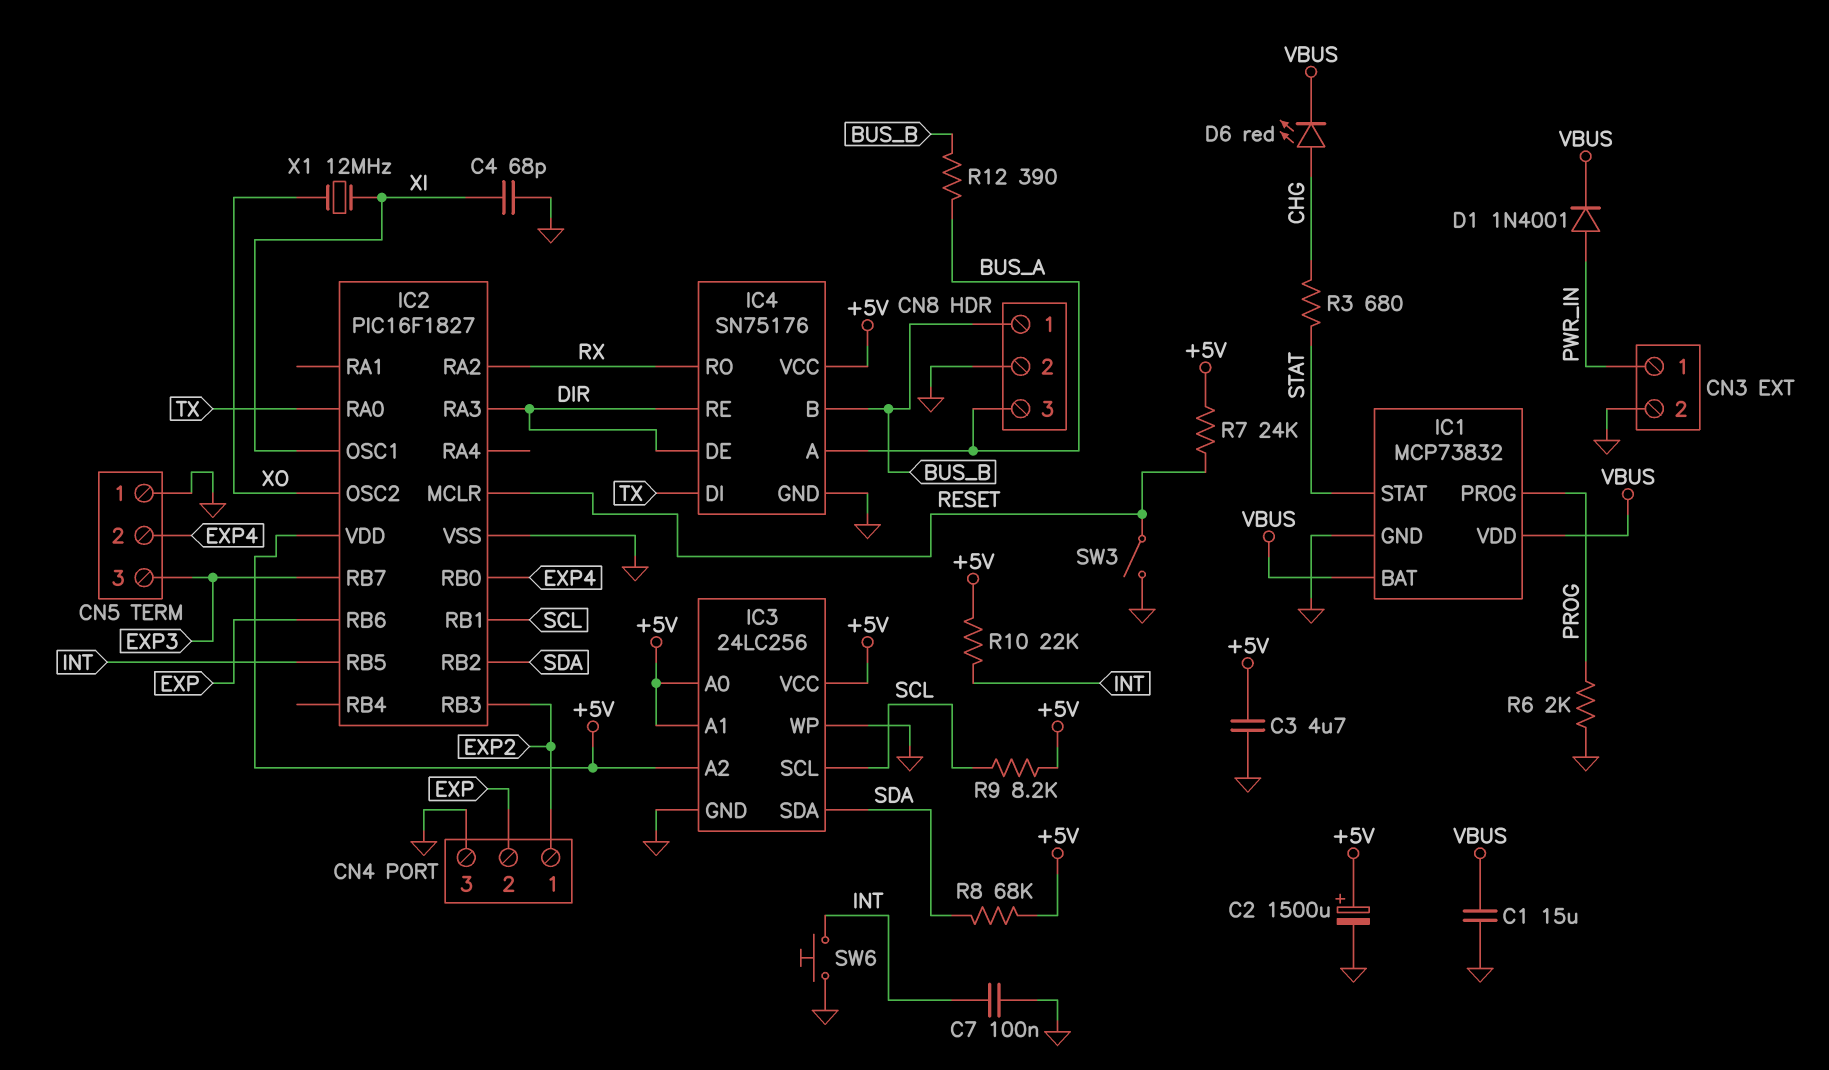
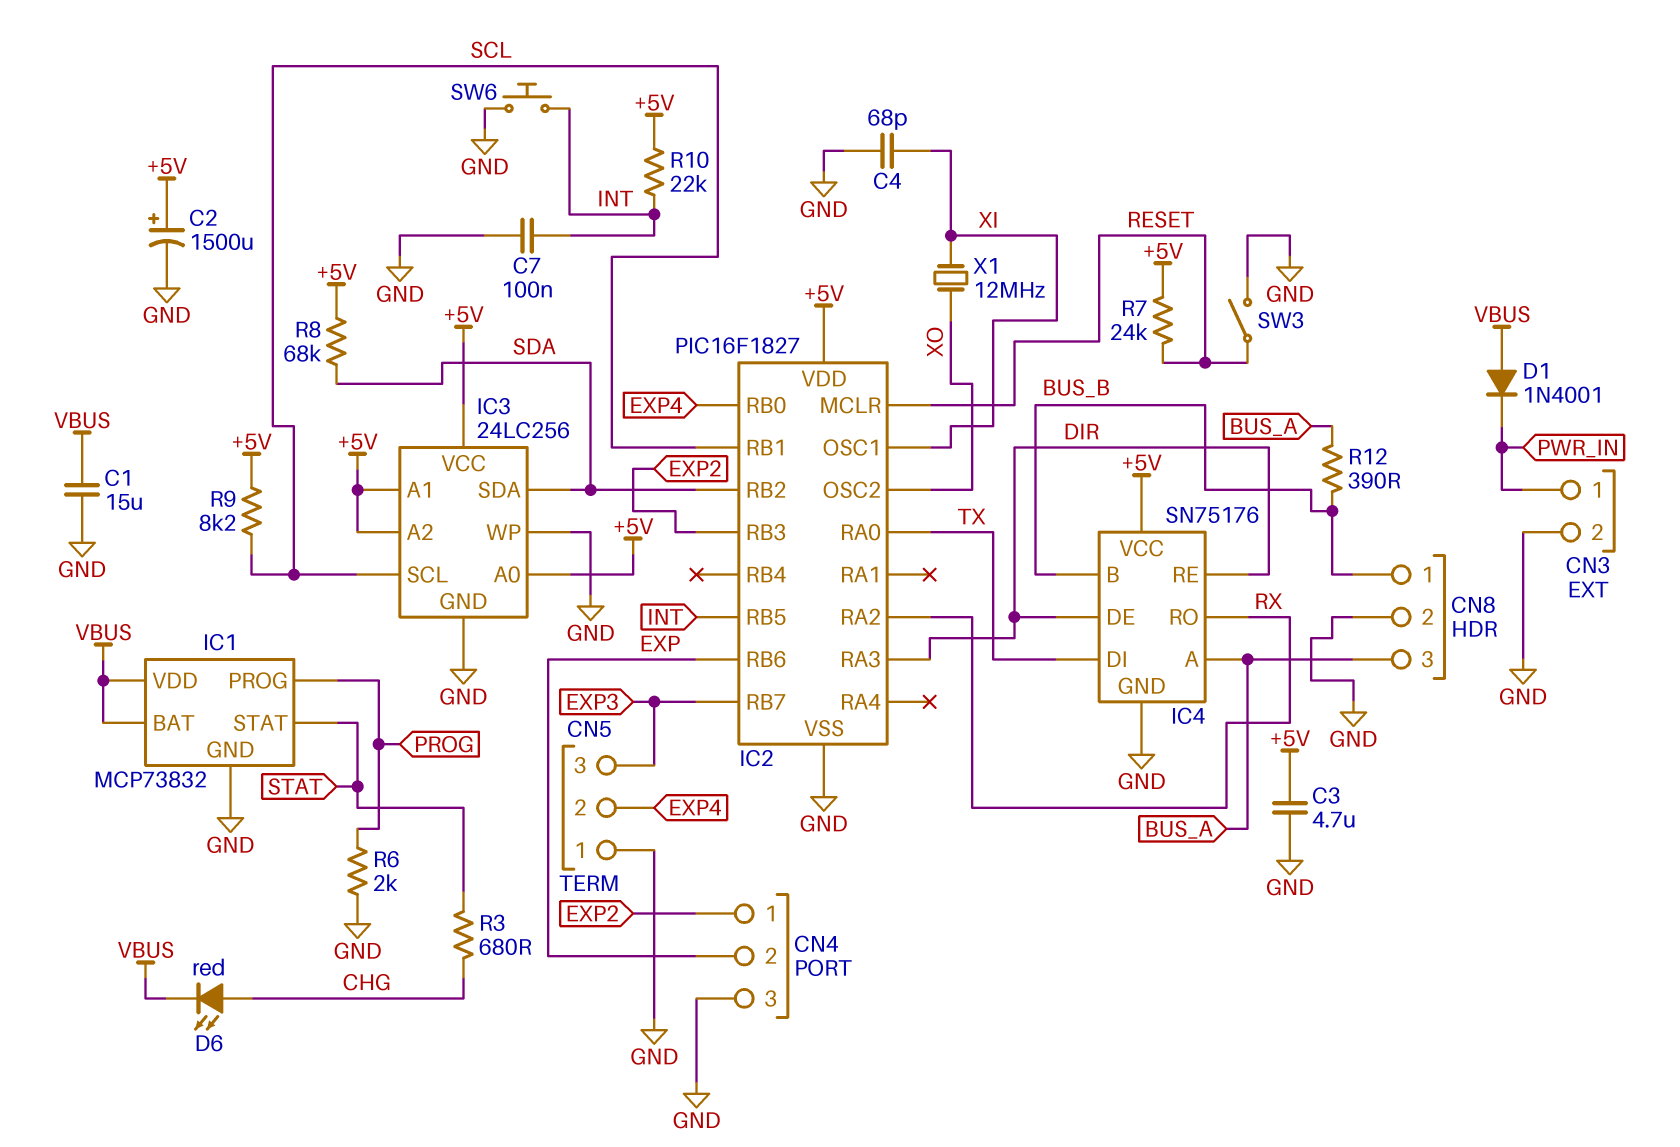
D1: diode 1N4001 (A PWR_IN, K VBUS) -> diode 1N4001 (A VBUS, K PWR_IN)

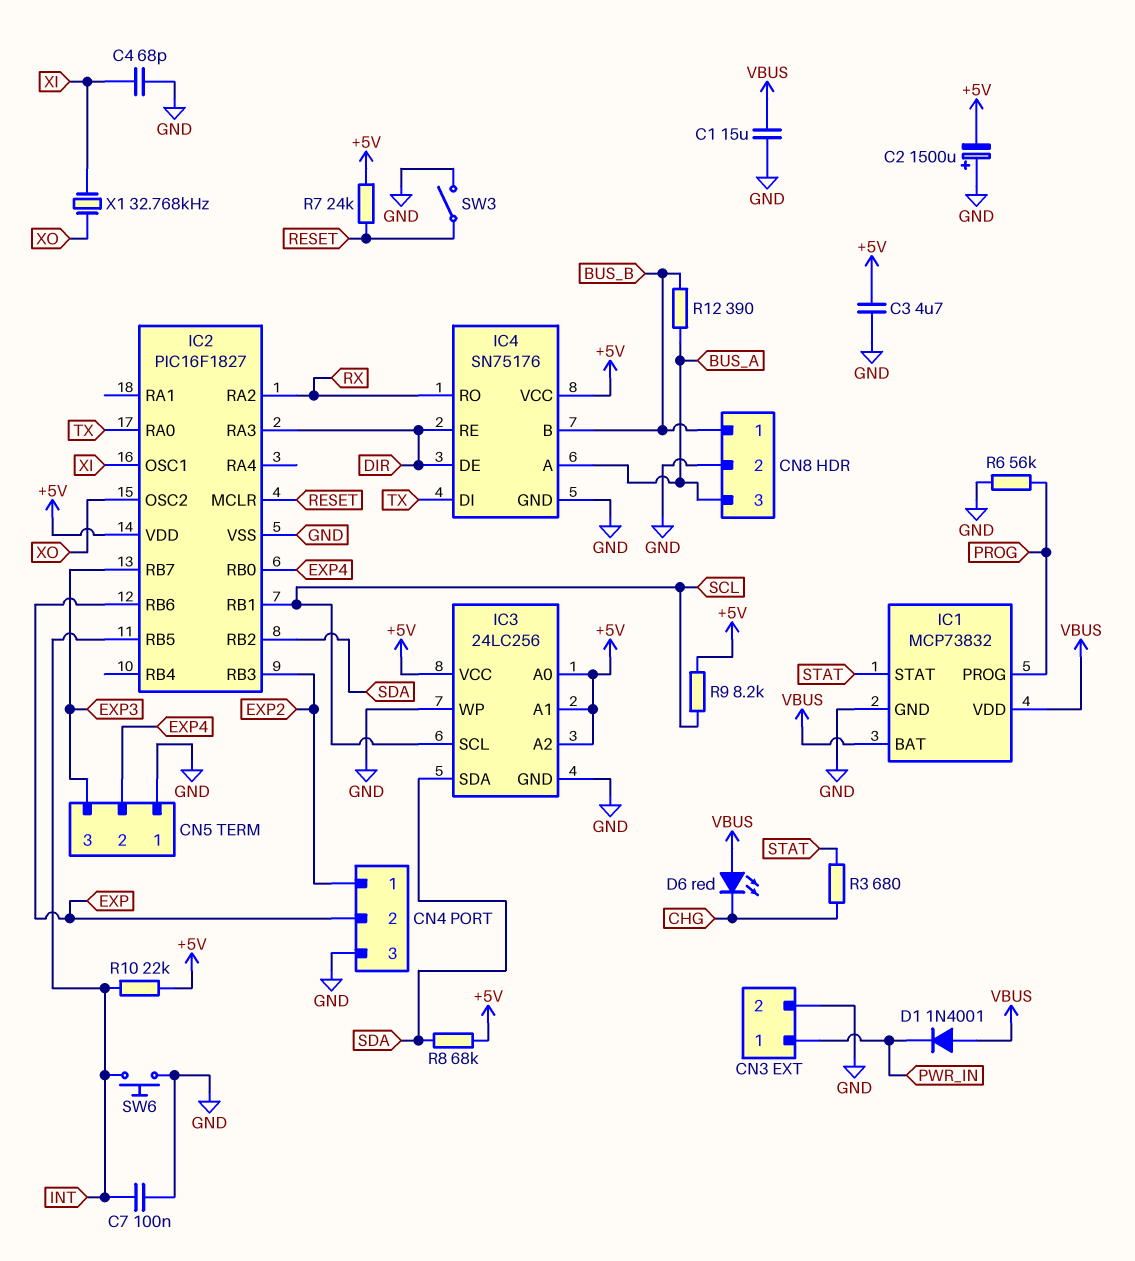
C2: 1500uF (plus +5V, minus GND) -> 1500uF (plus GND, minus +5V)
D6: LED red (A CHG, K VBUS) -> LED red (A VBUS, K CHG)
R6: 2k (GND, PROG) -> 56k (GND, PROG)
X1: 12MHz (XI, XO) -> 32.768kHz (XI, XO)

